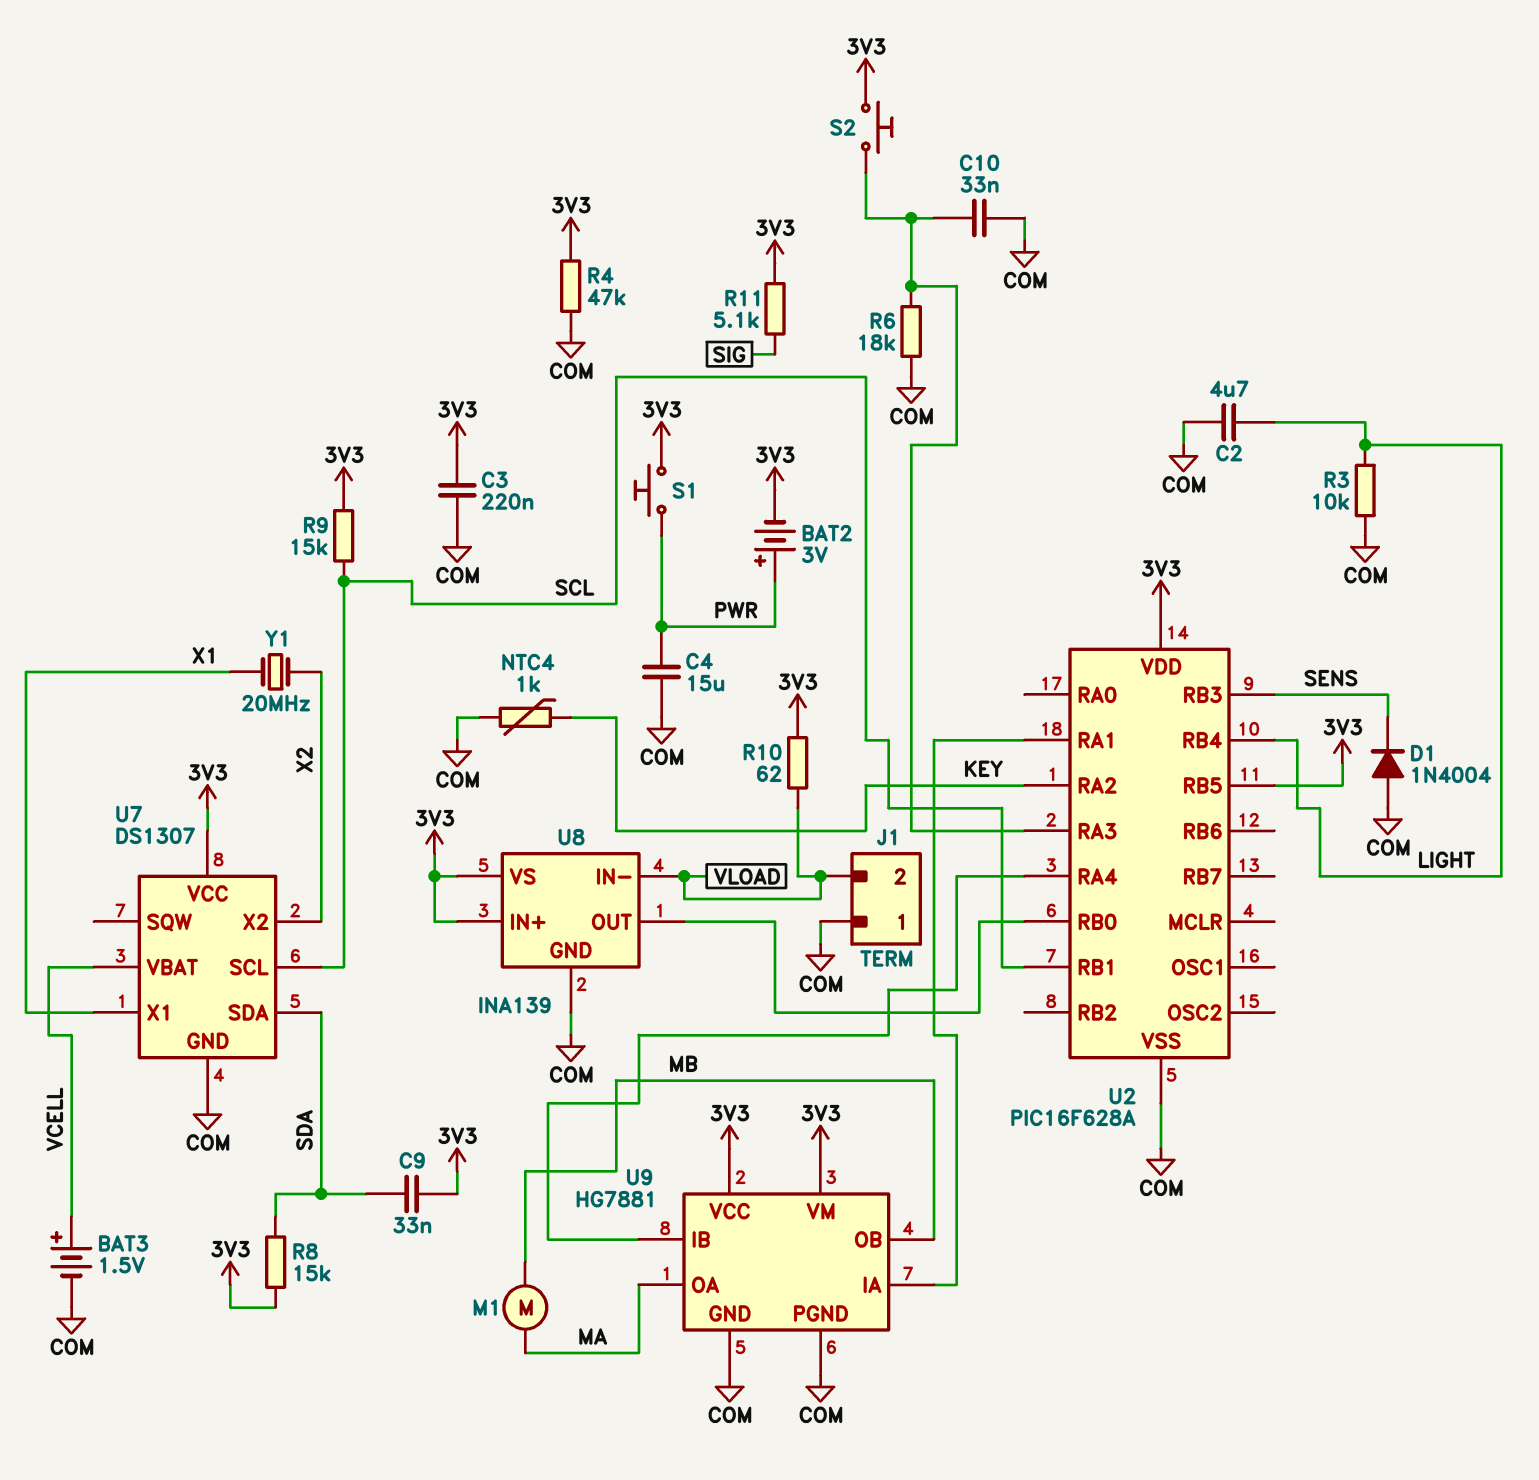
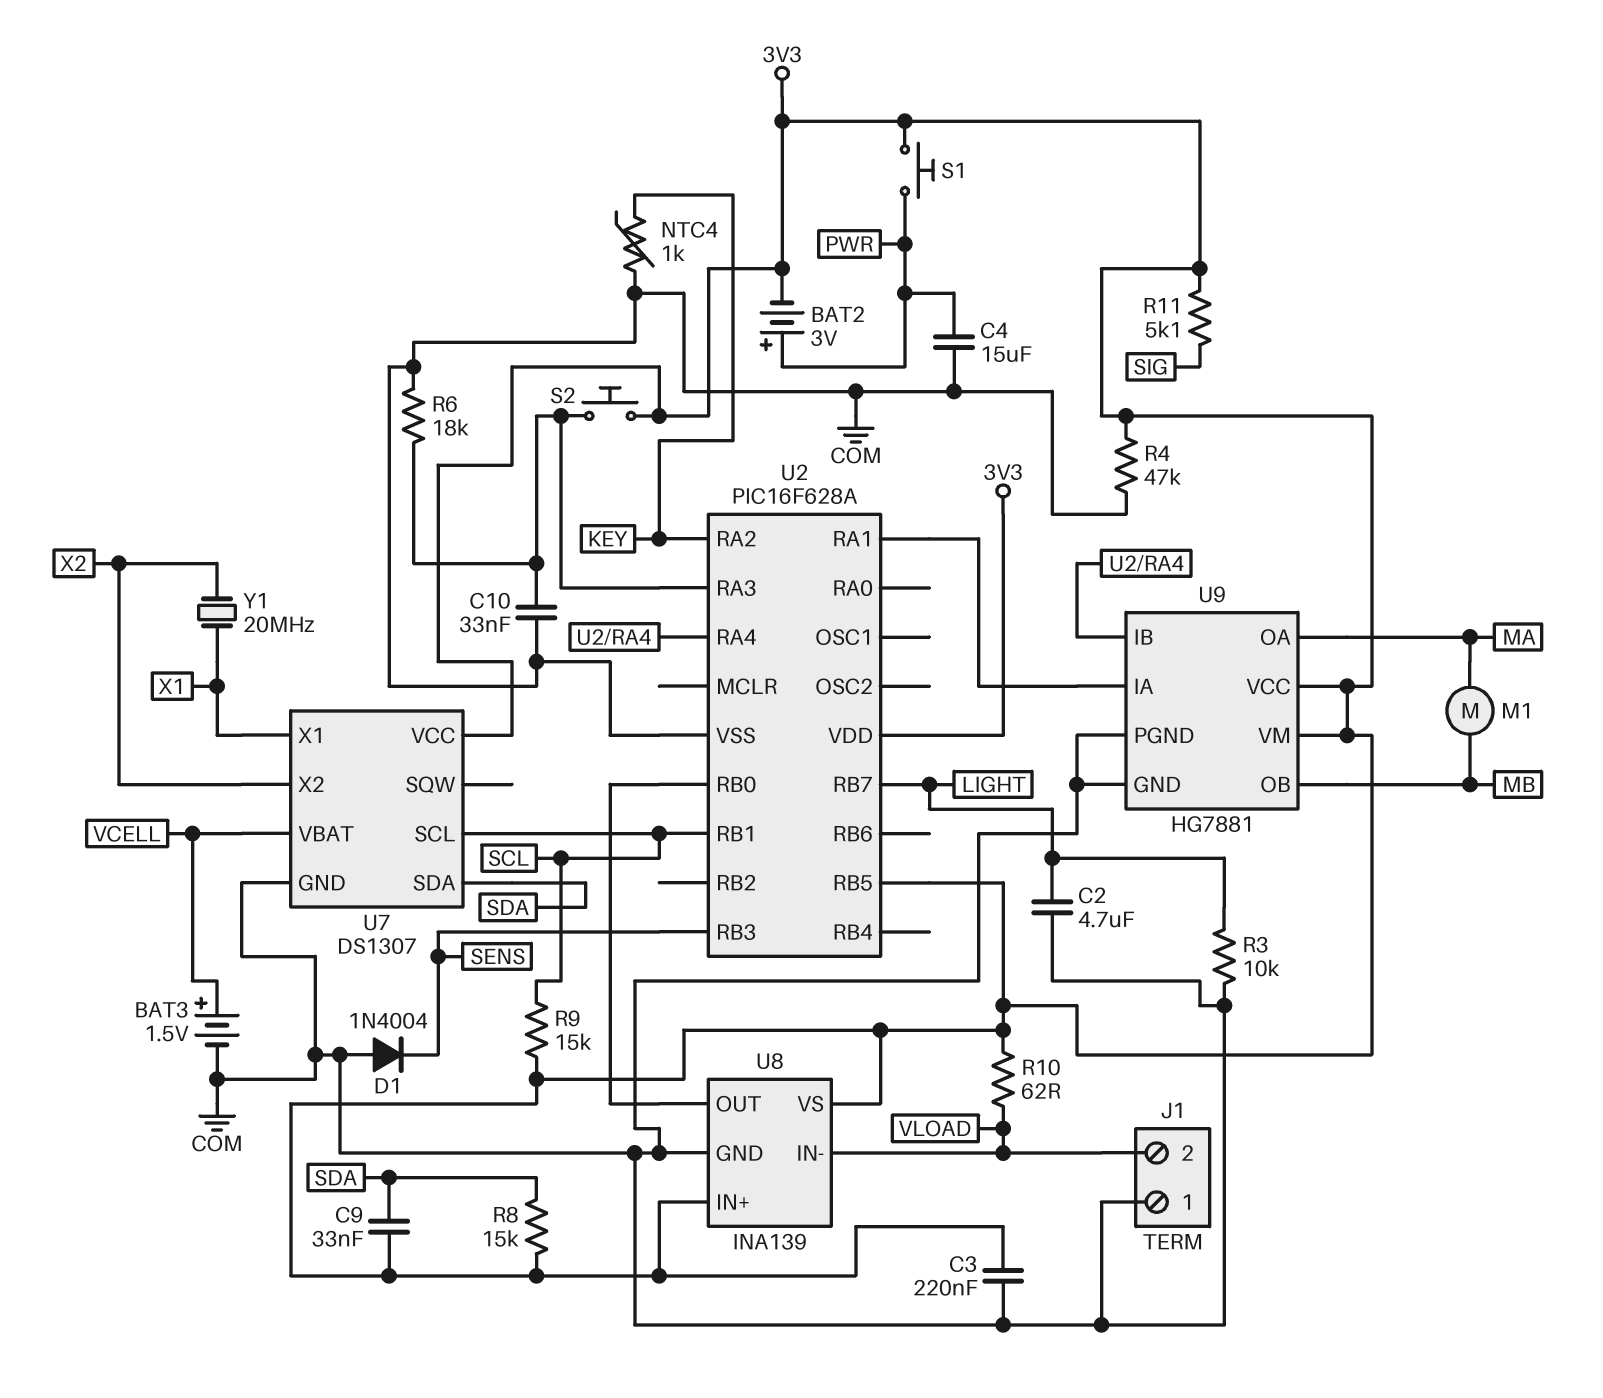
U2 pin RB4: LIGHT -> none
U2 pin RB7: none -> LIGHT

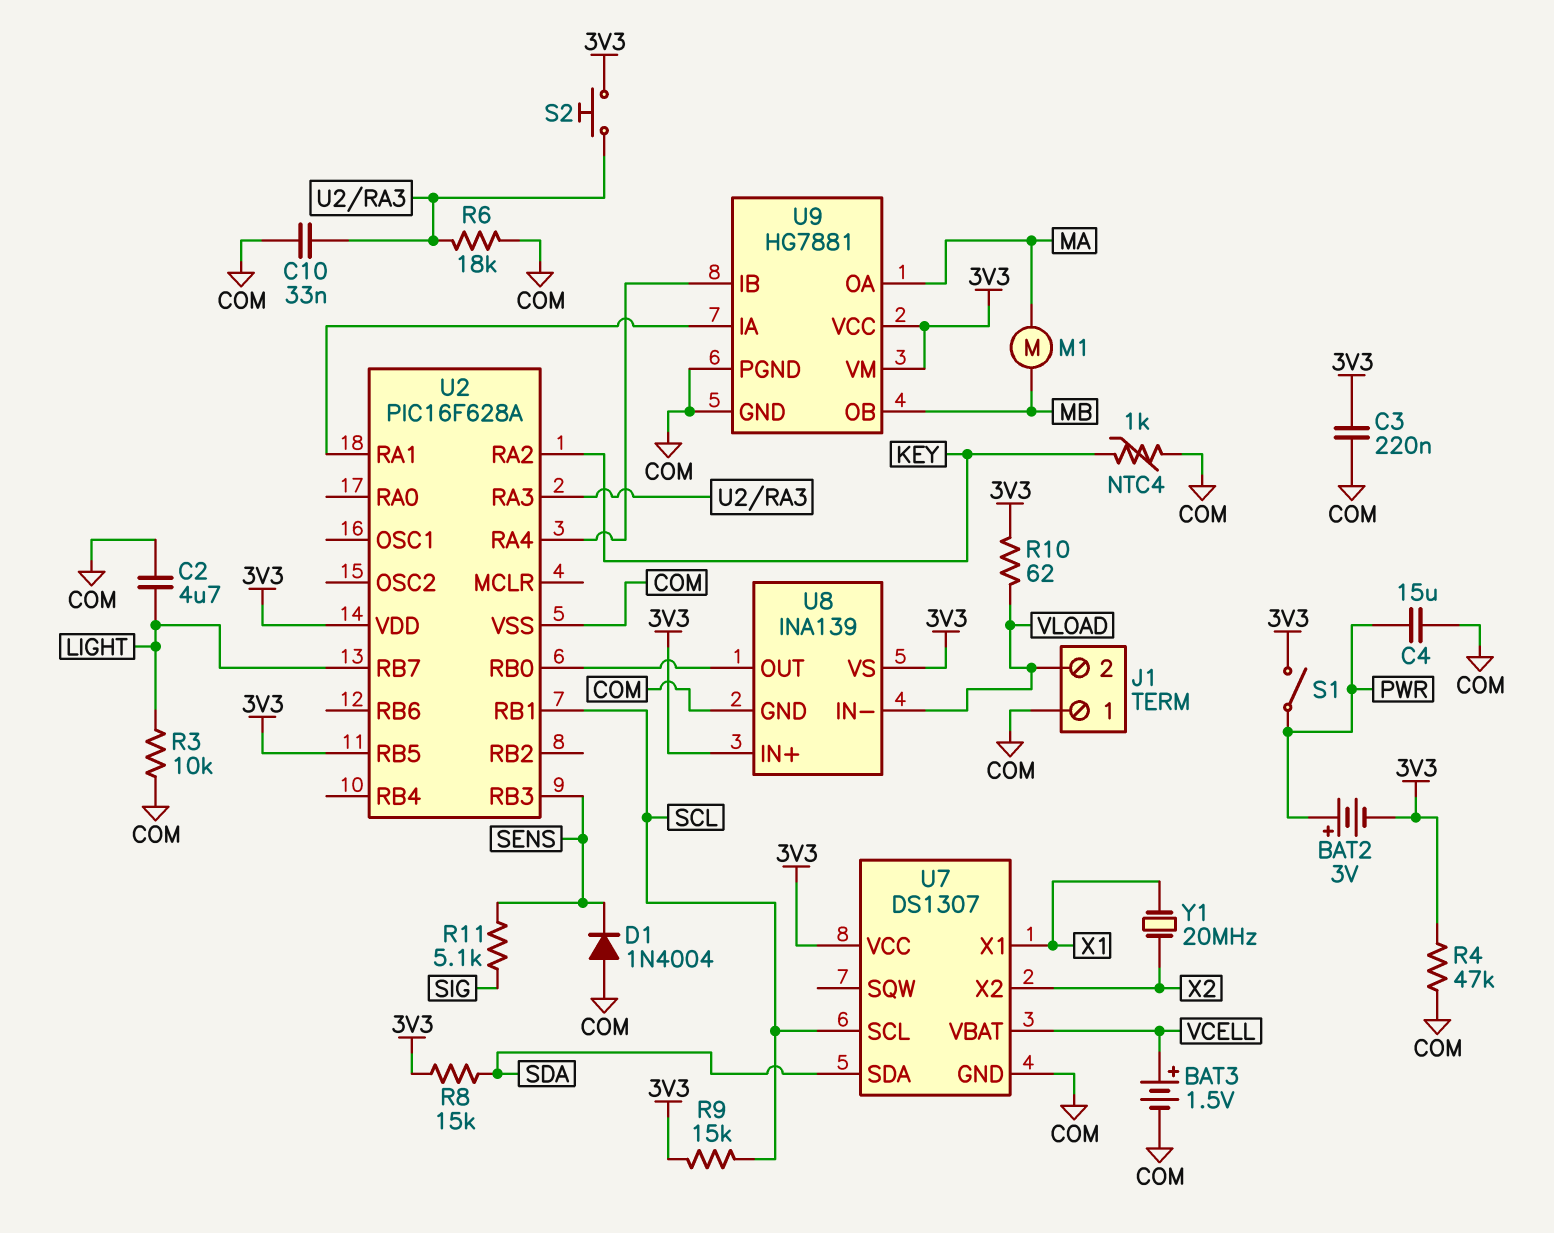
C9: 33nF (3V3, SDA) -> none
R11: 5.1k (3V3, SIG) -> 5.1k (SENS, SIG)
S1: button (3V3, PWR) -> switch (3V3, PWR)

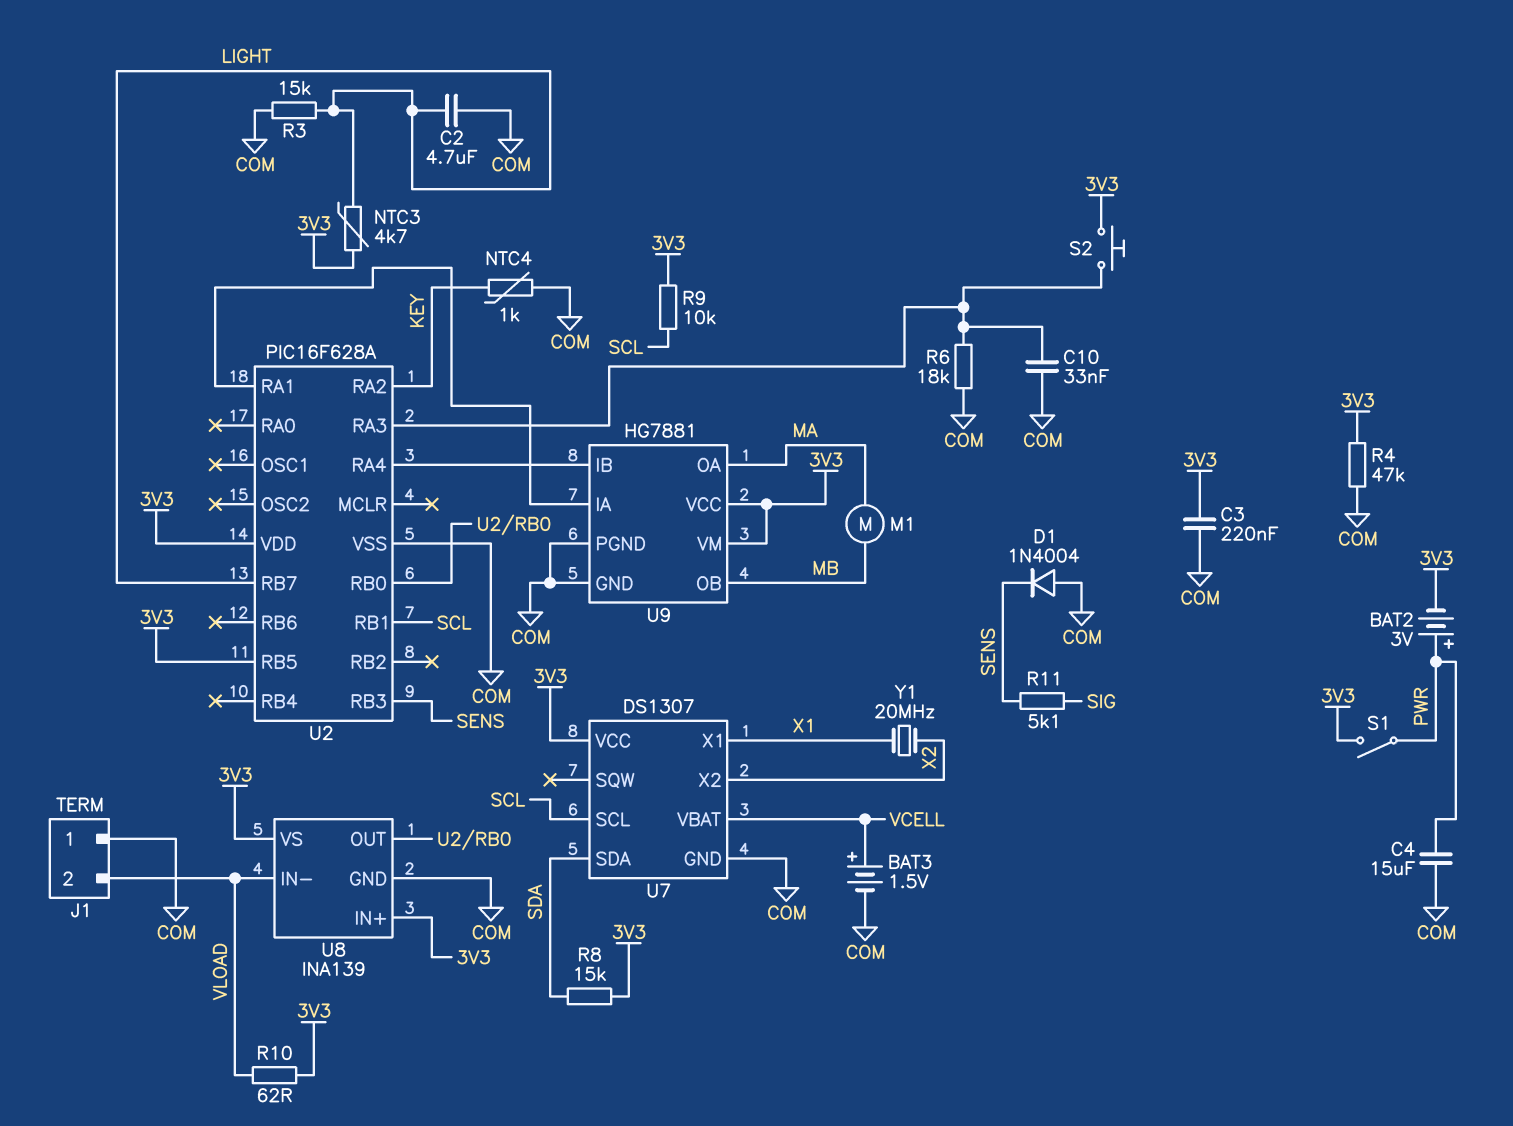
NTC3: none -> 4.7k (3V3, LIGHT)
R3: 10k (COM, LIGHT) -> 15k (COM, LIGHT)
R9: 15k (3V3, SCL) -> 10k (3V3, SCL)

